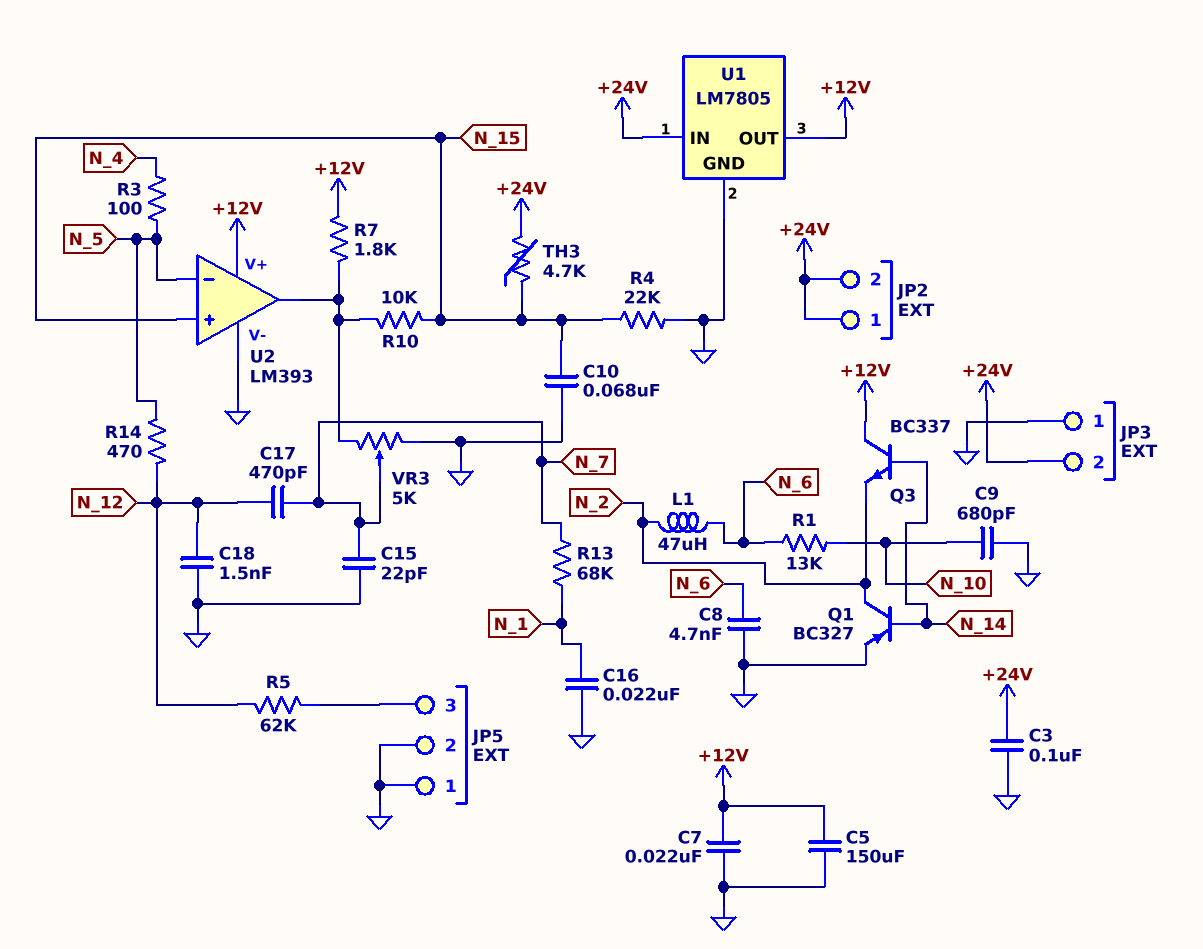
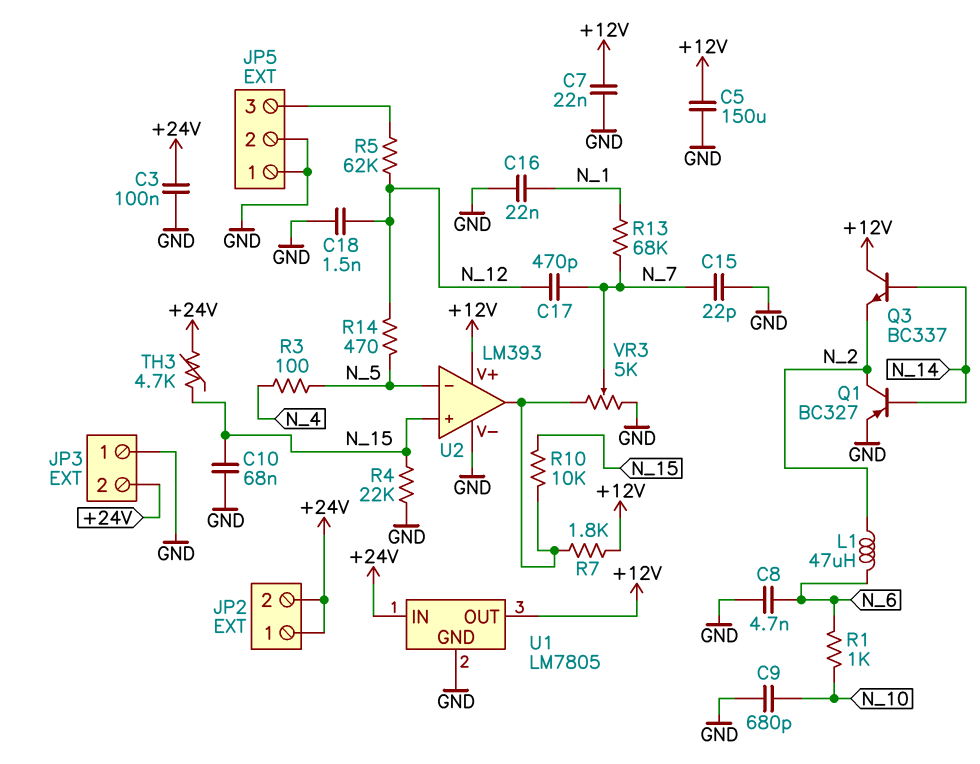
R1: 13k (N_6, N_10) -> 1k (N_6, N_10)

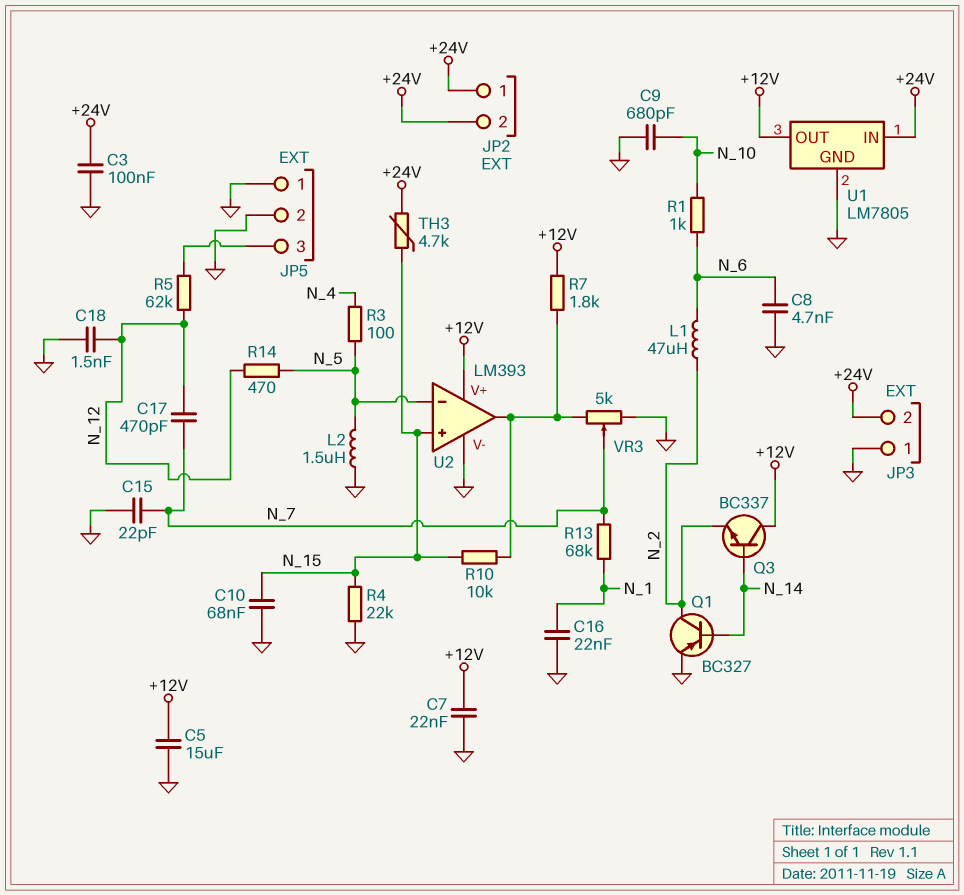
C5: 150uF (+12V, GND) -> 15uF (+12V, GND)
L2: none -> 1.5uH (GND, N_5)

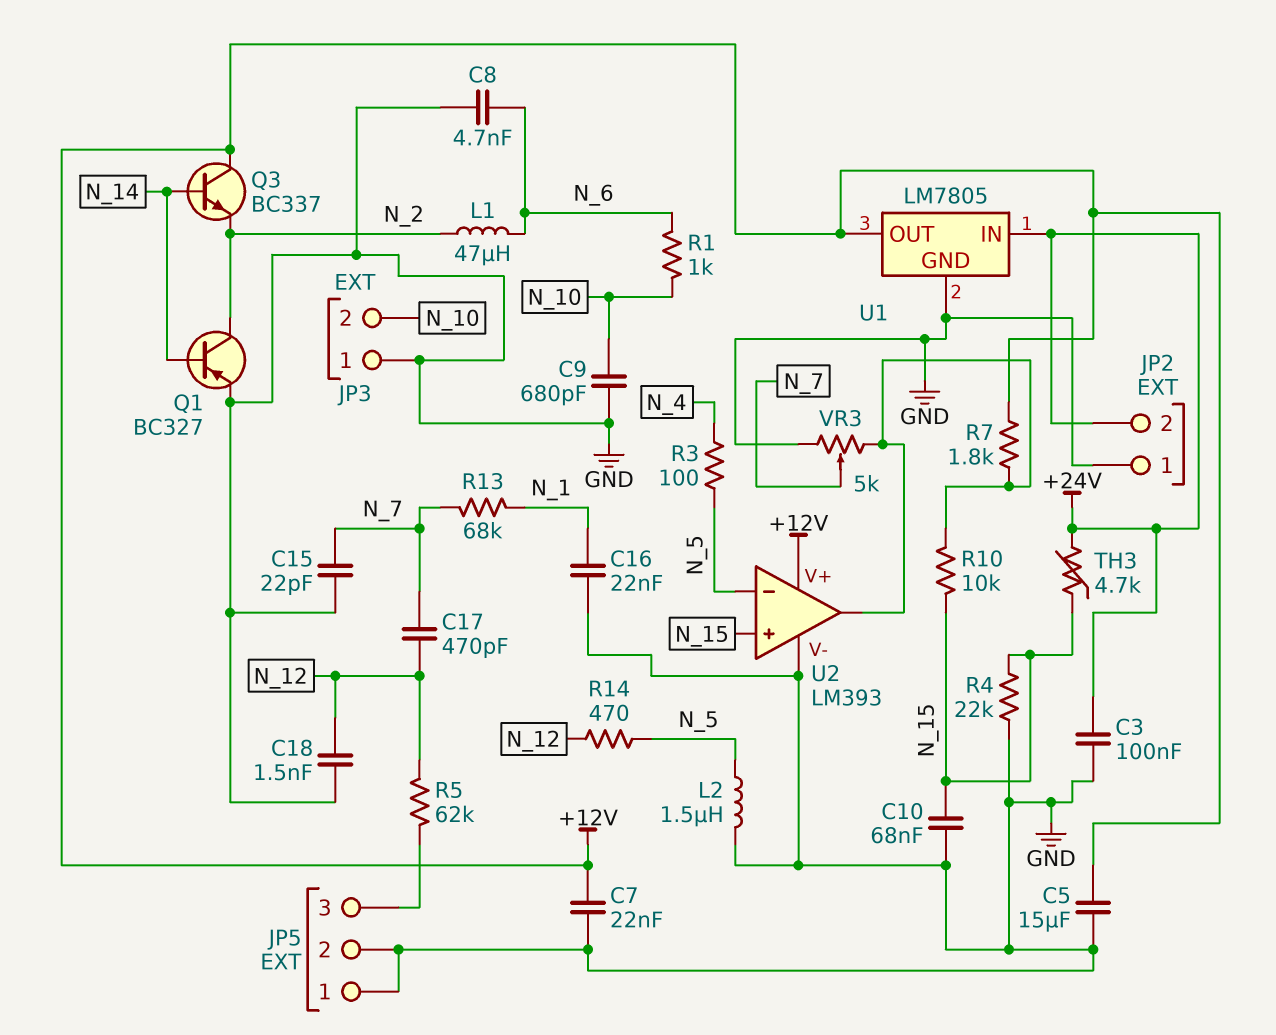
JP2 pin 1: +24V -> GND
JP3 pin 2: +24V -> N_10

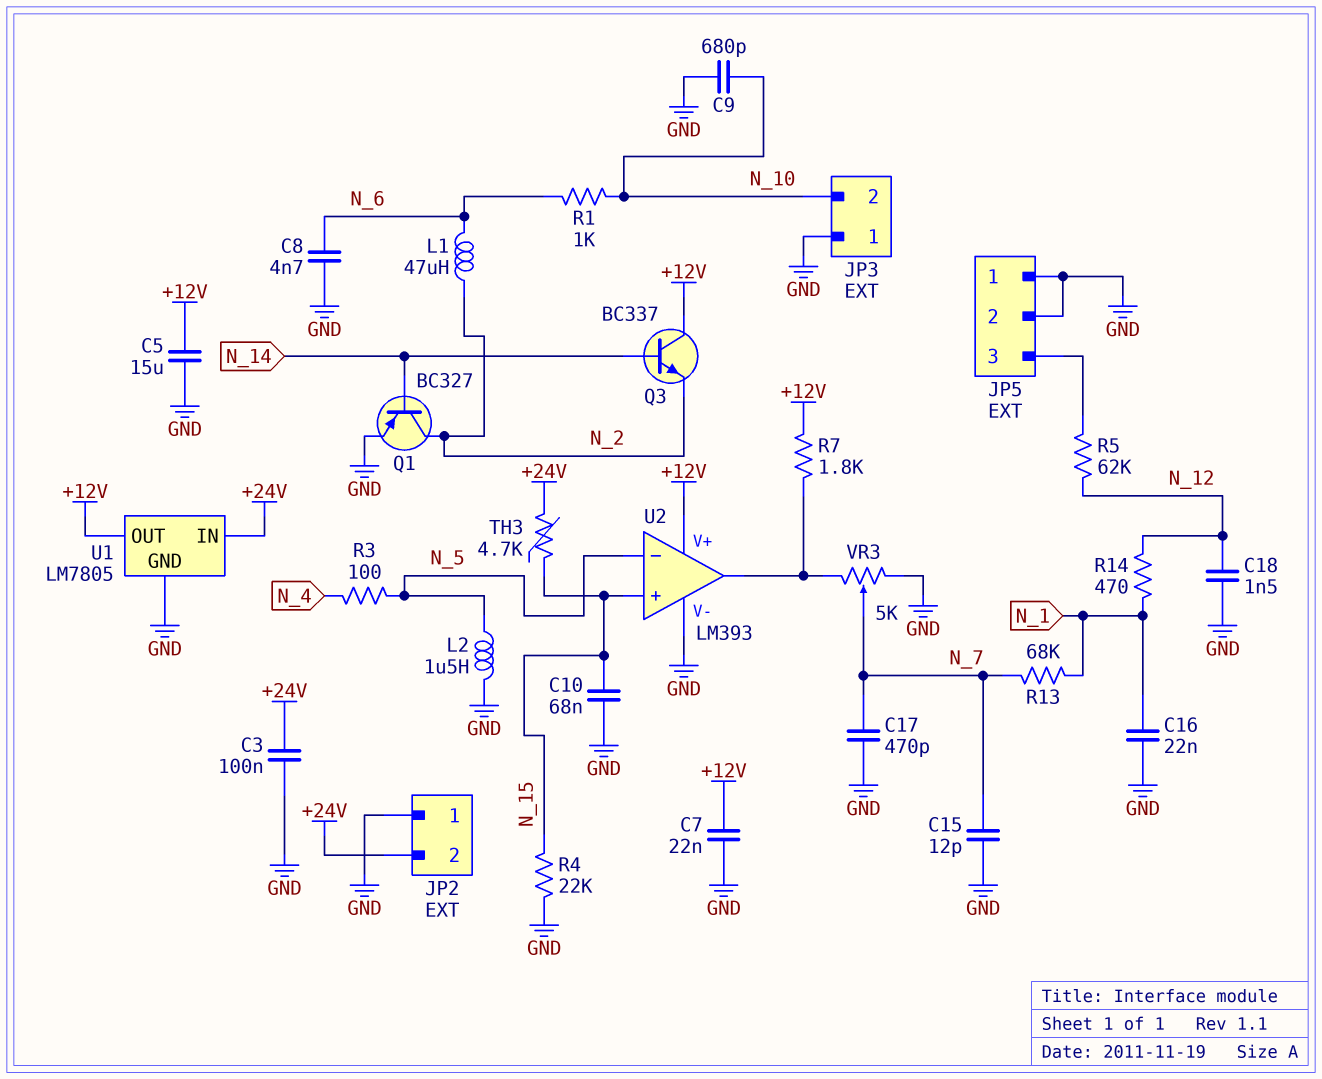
C15: 22pF (GND, N_7) -> 12pF (GND, N_7)
C17: 470pF (N_7, N_12) -> 470pF (GND, N_7)
R10: 10k (N_15, U2/out) -> none
R14: 470 (N_5, N_12) -> 470 (N_1, N_12)

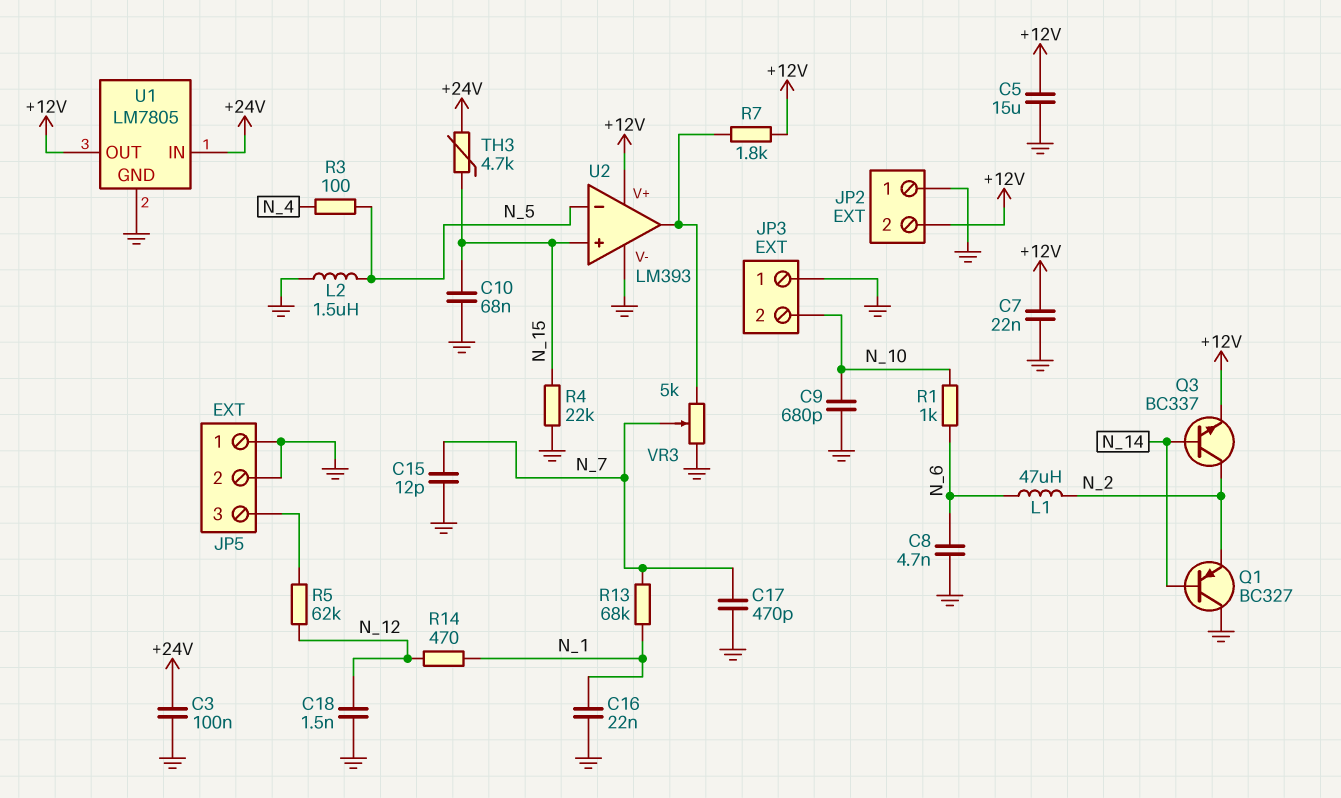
JP2 pin 2: +24V -> +12V
Q1: PNP BC327 (B N_14, C N_2, E GND) -> PNP BC327 (B N_14, C GND, E N_2)
Q3: NPN BC337 (B N_14, C +12V, E N_2) -> NPN BC337 (B N_14, C N_2, E +12V)

